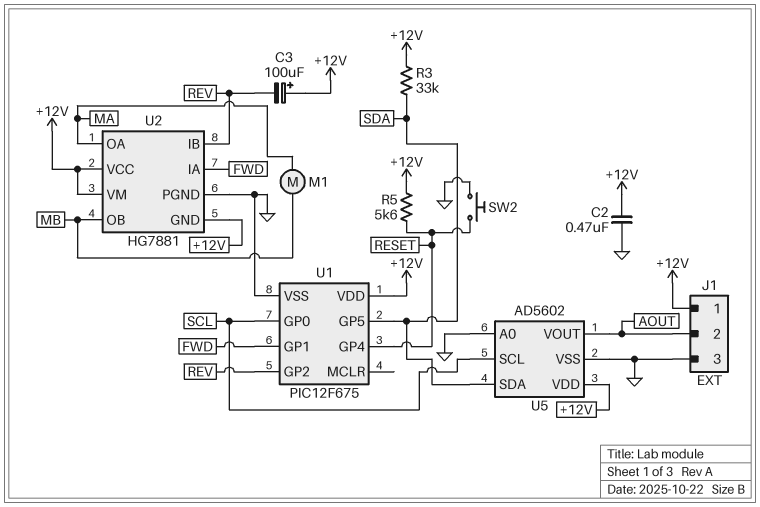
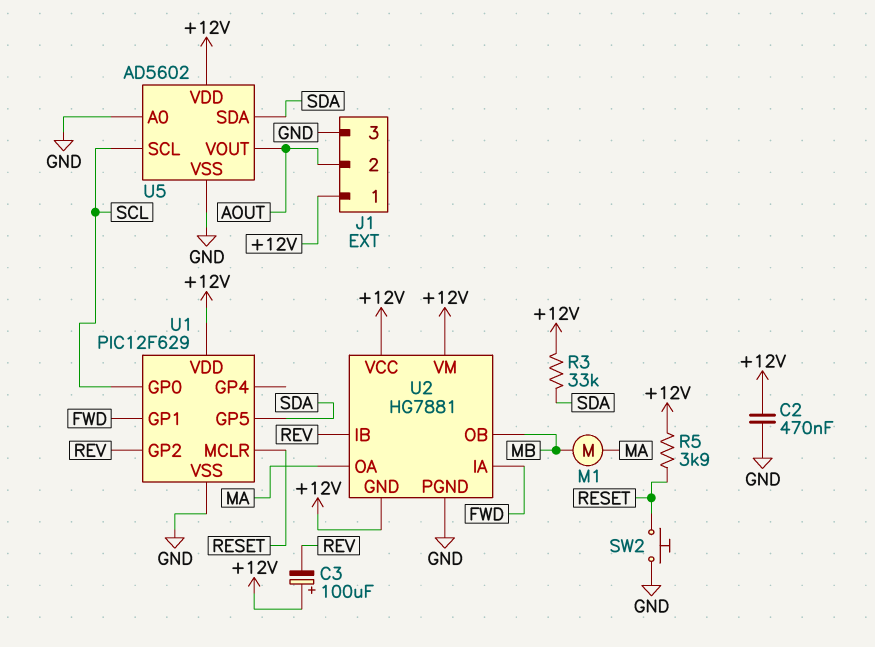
R5: 5.6k (+12V, RESET) -> 3.9k (+12V, RESET)
U1: PIC12F675 -> PIC12F629
U1 pin GP4: RESET -> none
U1 pin MCLR: none -> RESET

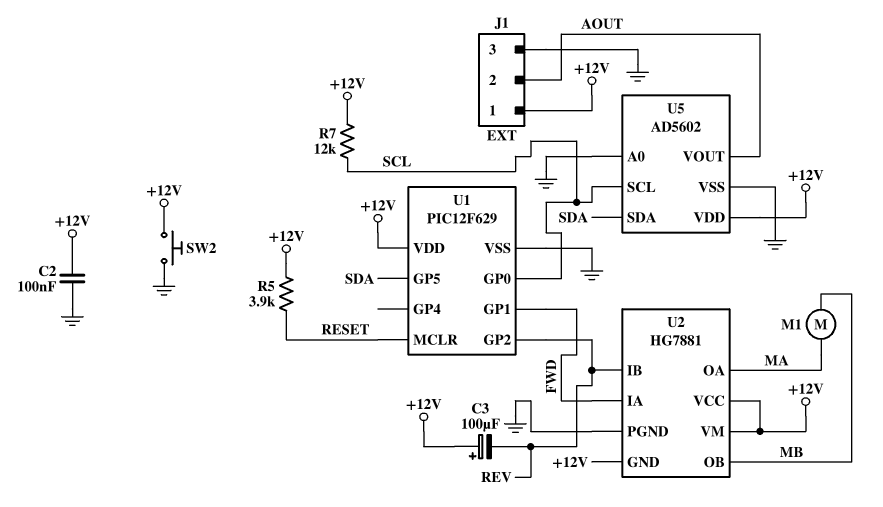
C2: 470nF (+12V, GND) -> 100nF (+12V, GND)
R3: 33k (+12V, SDA) -> none
R7: none -> 12k (+12V, SCL)
SW2: button (GND, RESET) -> button (+12V, GND)

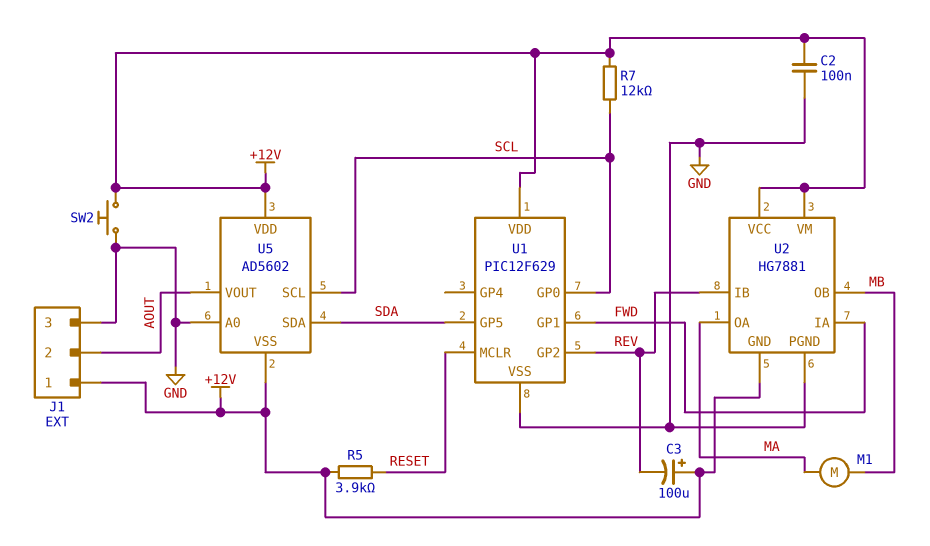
U5 pin VSS: GND -> +12V

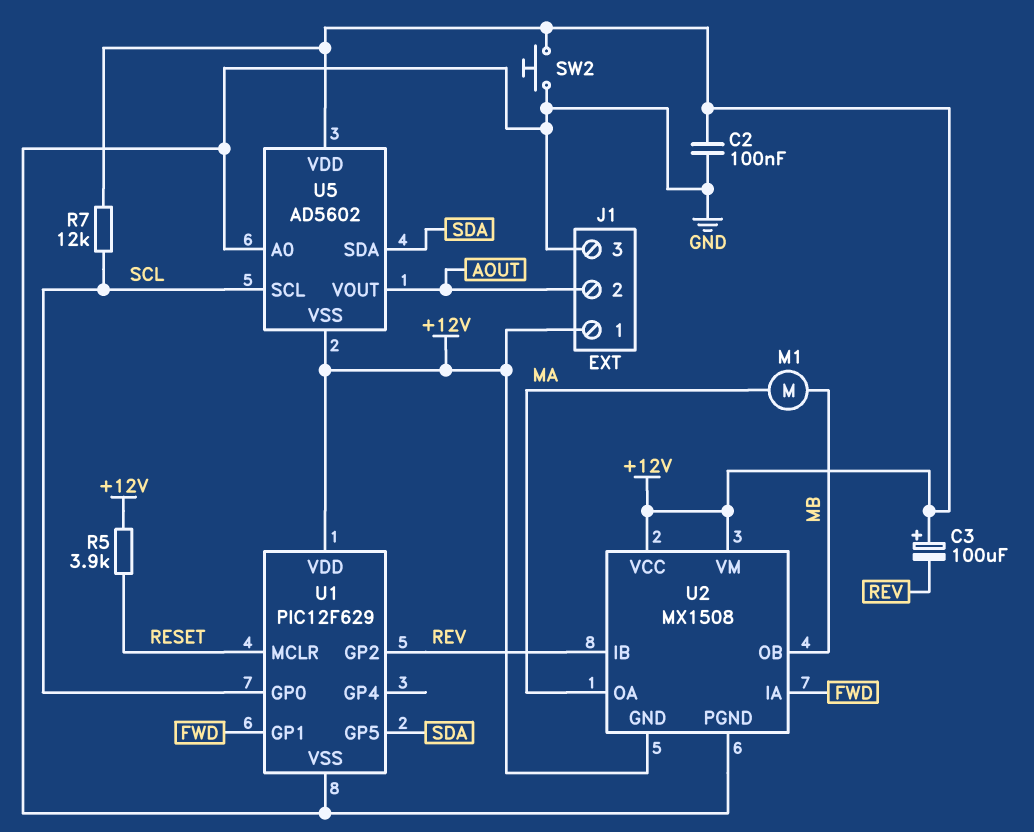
U2: HG7881 -> MX1508

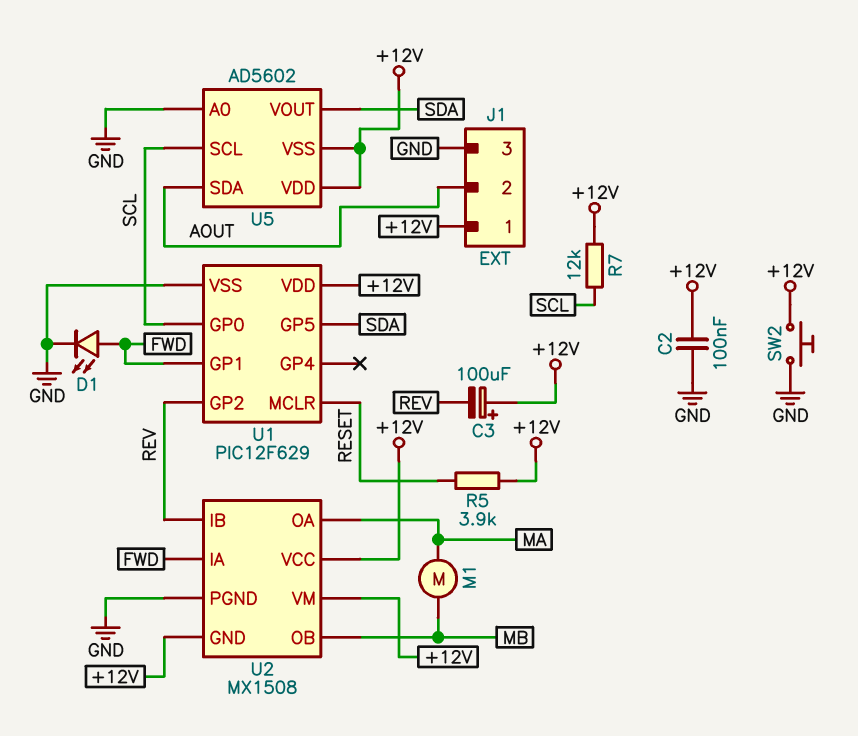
D1: none -> LED (A FWD, K GND)
U5 pin SDA: SDA -> AOUT
U5 pin VOUT: AOUT -> SDA

